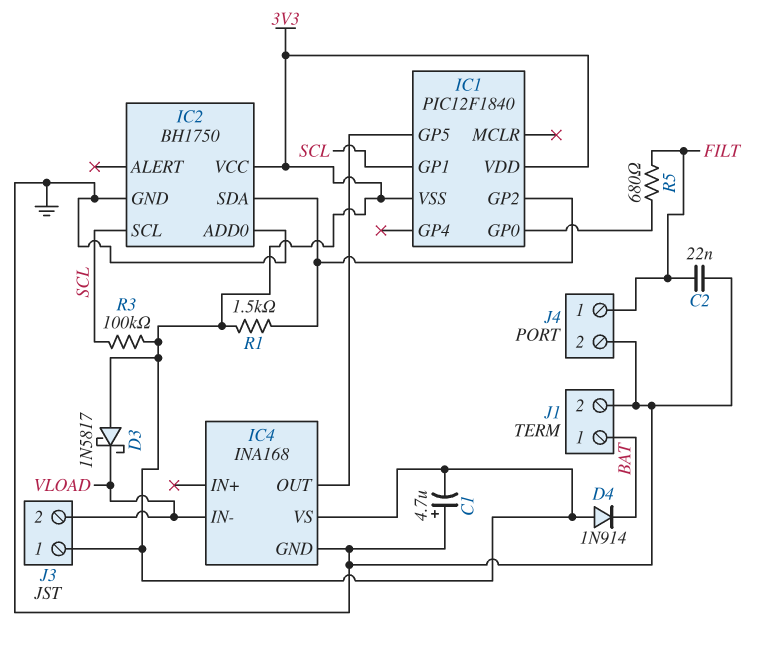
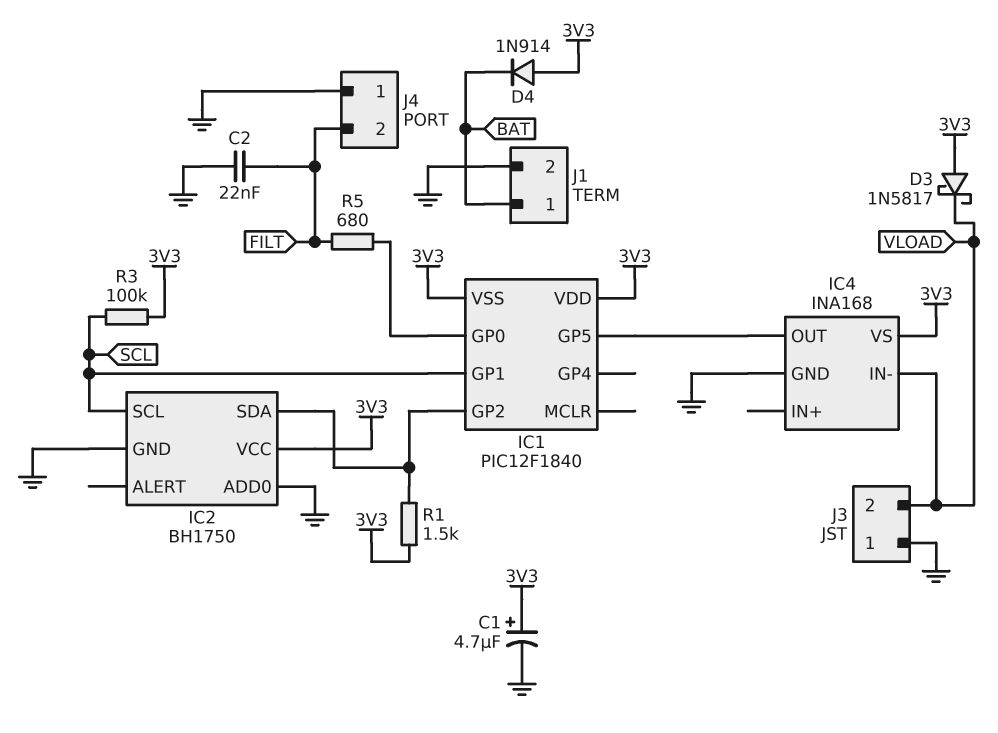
C1: 4.7uF (plus GND, minus 3V3) -> 4.7uF (plus 3V3, minus GND)
J3 pin 1: 3V3 -> GND
J4 pin 1: FILT -> GND
J4 pin 2: GND -> FILT

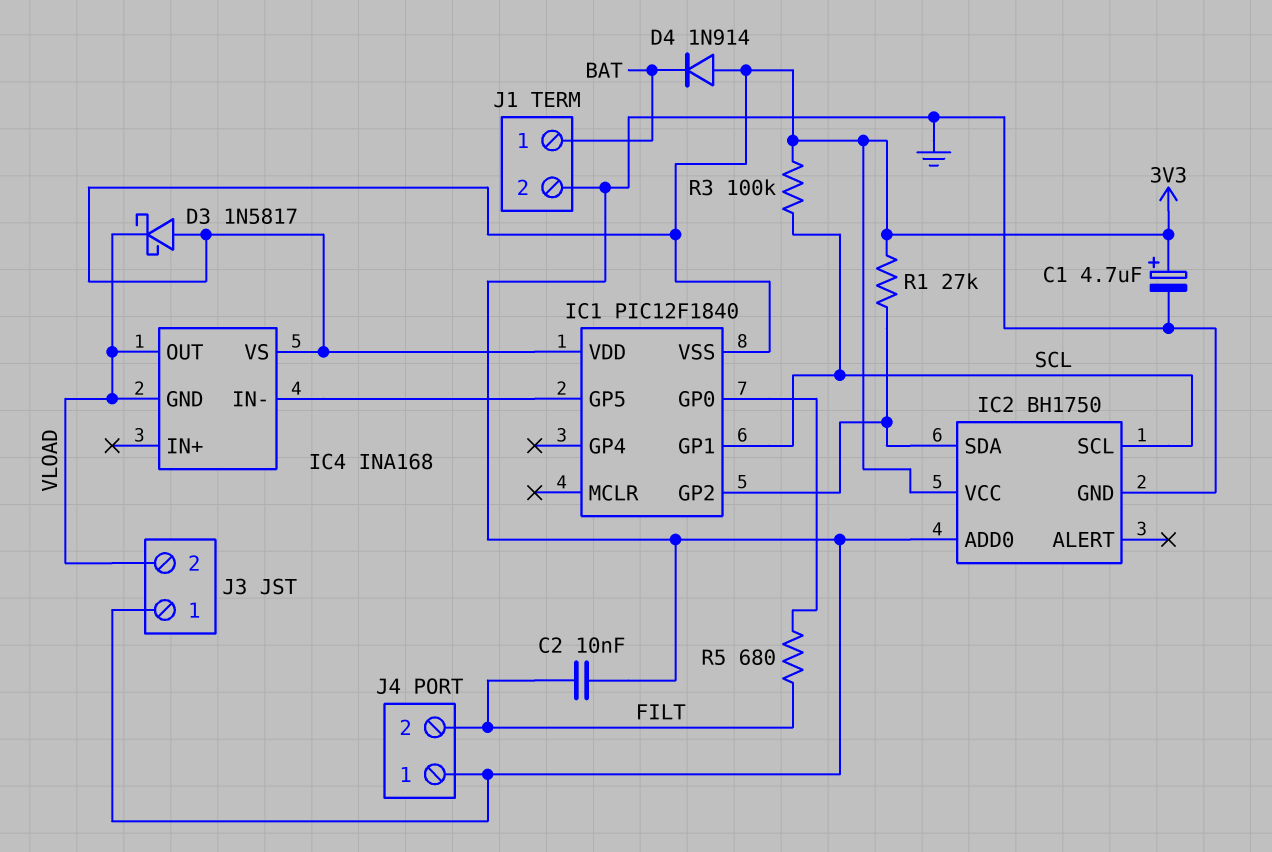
C2: 22nF (FILT, GND) -> 10nF (FILT, GND)
IC4 pin GND: GND -> VLOAD
IC4 pin IN-: VLOAD -> IC1/GP5
IC4 pin OUT: IC1/GP5 -> VLOAD
R1: 1.5k (3V3, IC1/GP2) -> 27k (3V3, IC1/GP2)

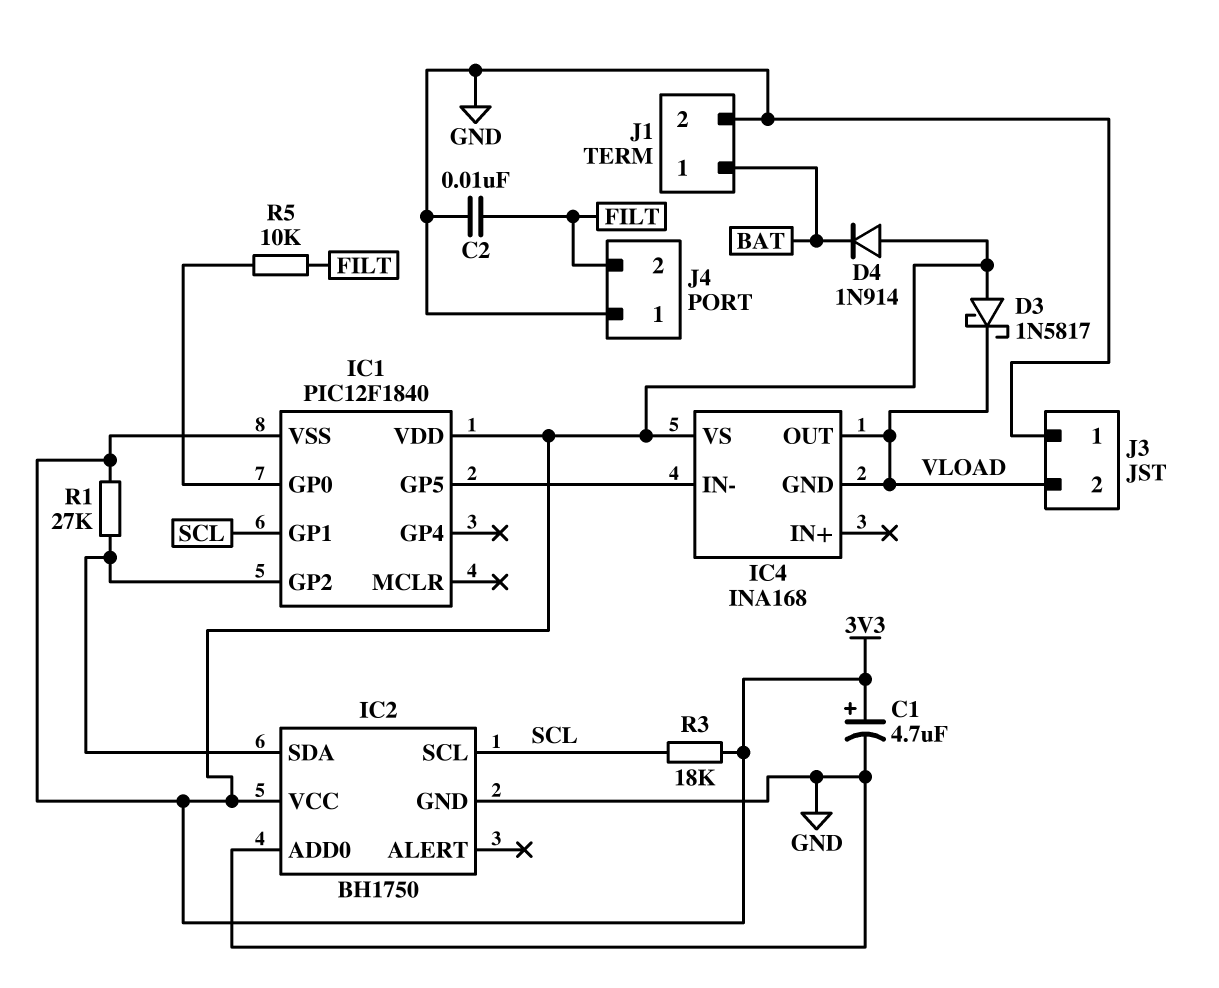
R3: 100k (3V3, SCL) -> 18k (3V3, SCL)
R5: 680 (FILT, IC1/GP0) -> 10k (FILT, IC1/GP0)

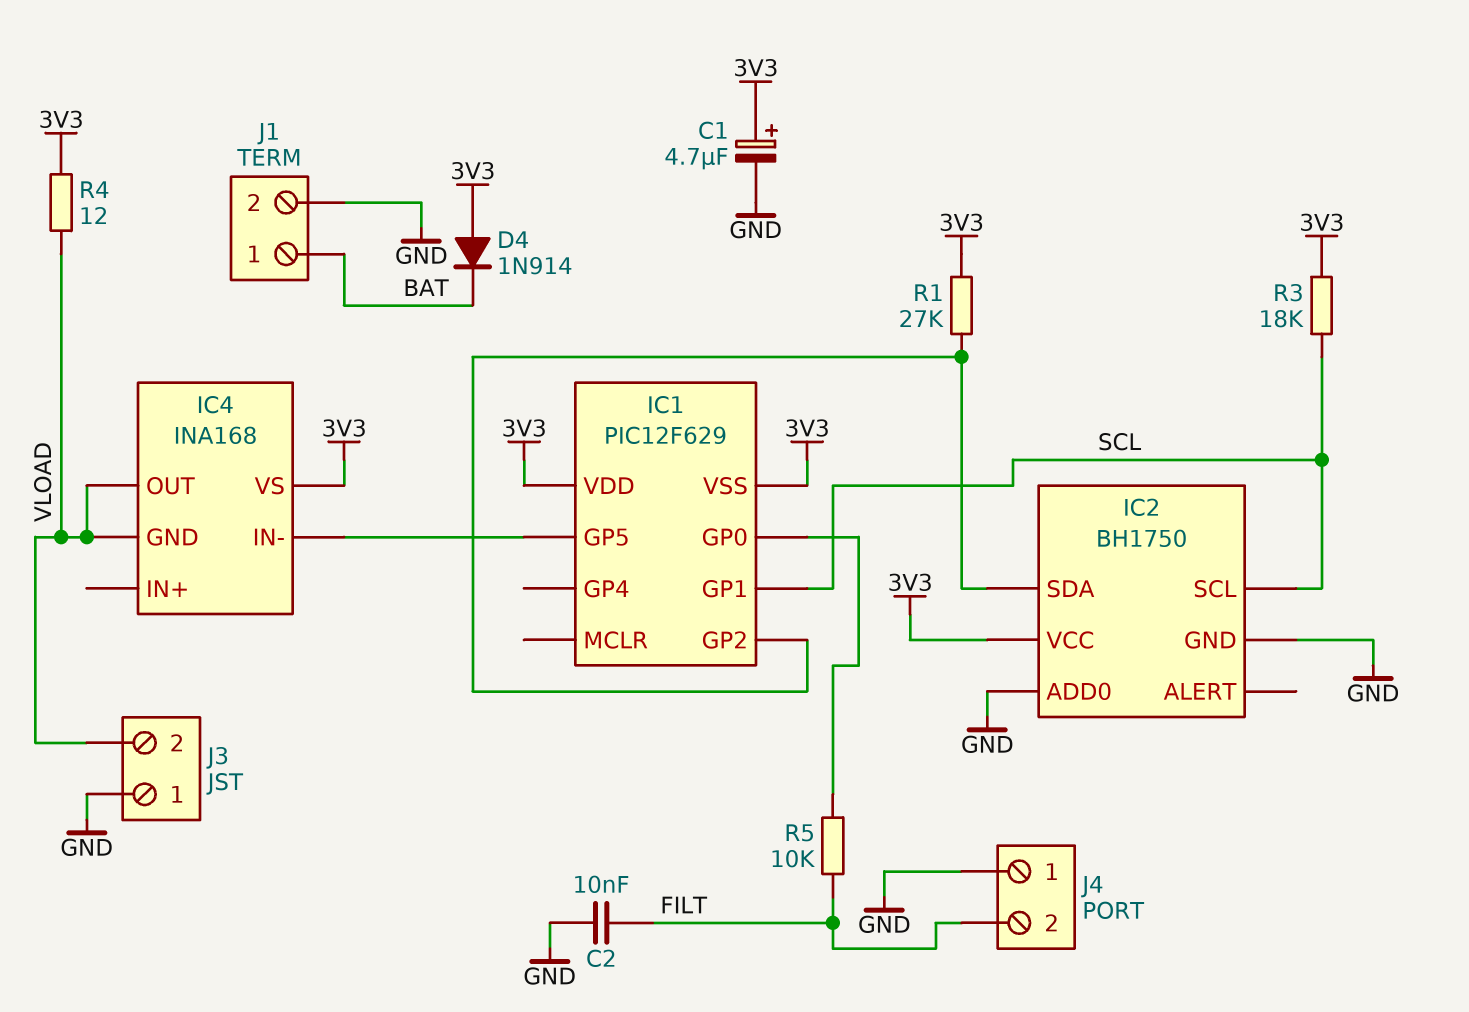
D3: schottky 1N5817 (A 3V3, K VLOAD) -> none
IC1: PIC12F1840 -> PIC12F629
R4: none -> 12 (3V3, VLOAD)

